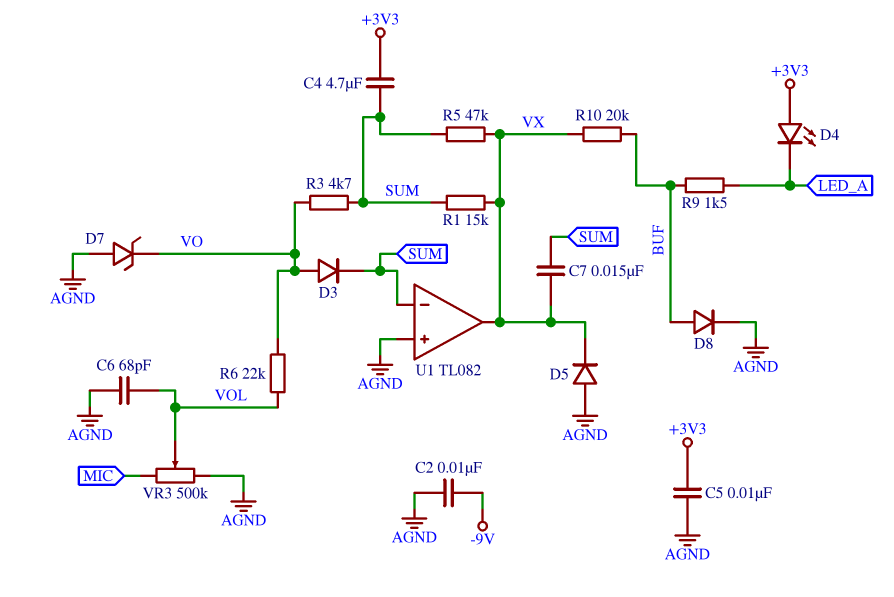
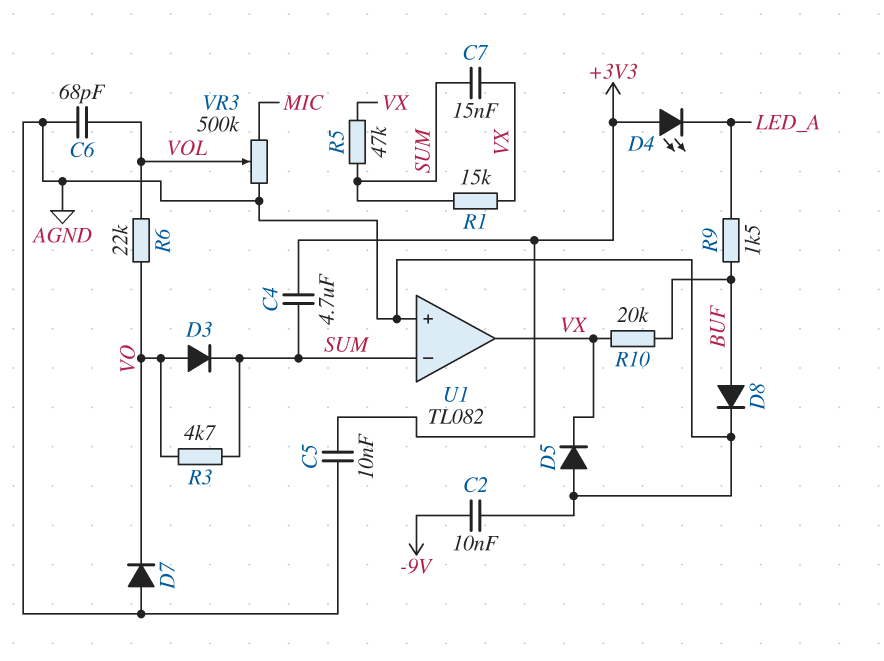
D7: zener (A AGND, K VO) -> diode (A AGND, K VO)

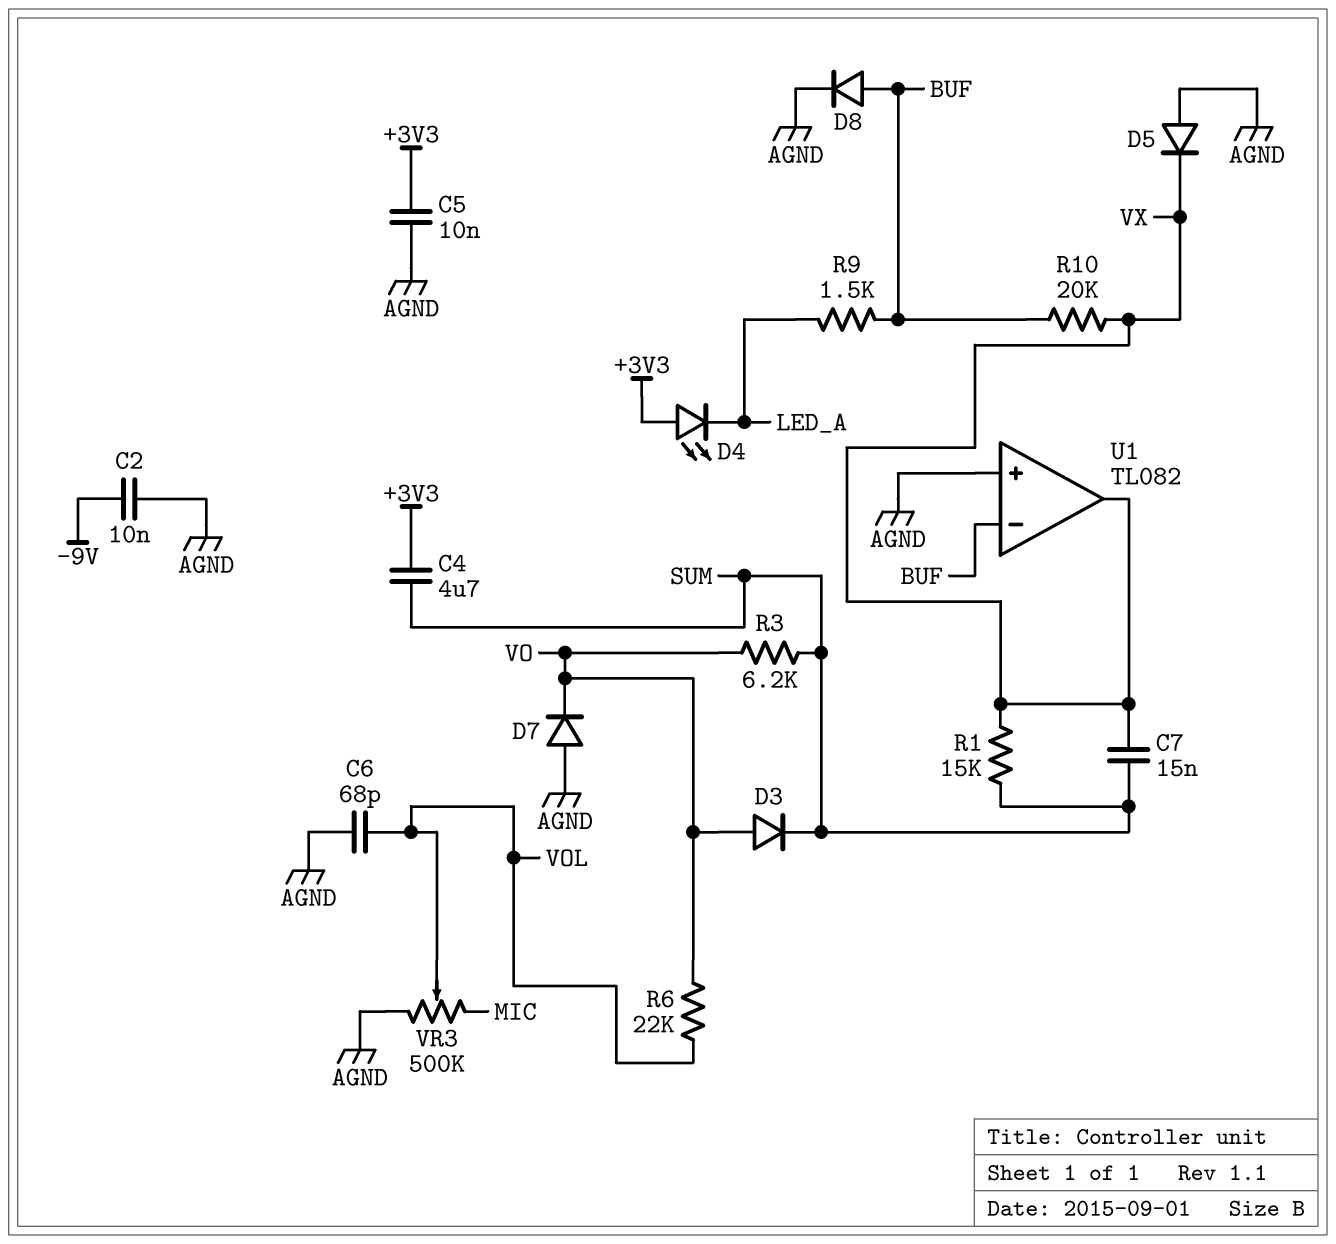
R3: 4.7k (SUM, VO) -> 6.2k (SUM, VO)
R5: 47k (SUM, VX) -> none
U1 pin in-: SUM -> BUF

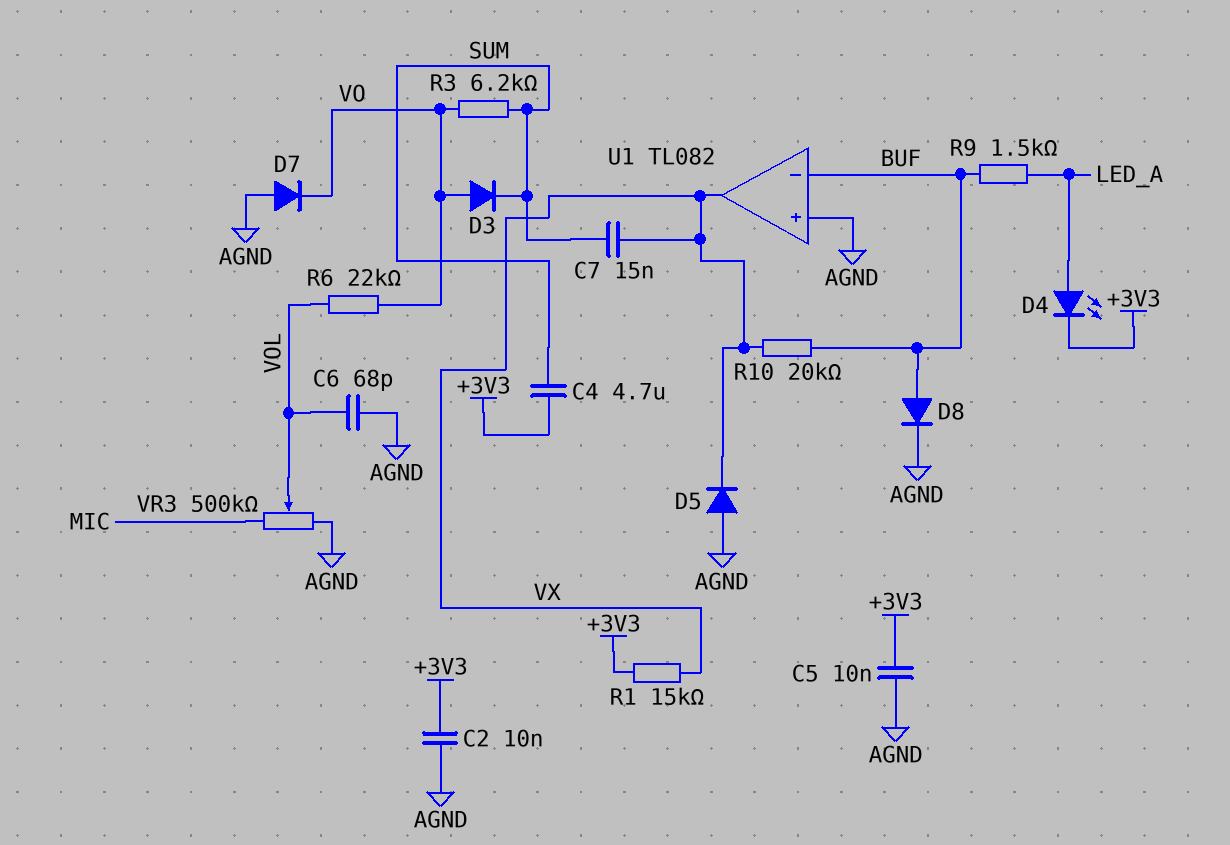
C2: 10nF (-9V, AGND) -> 10nF (+3V3, AGND)
D4: LED (A +3V3, K LED_A) -> LED (A LED_A, K +3V3)
R1: 15k (SUM, VX) -> 15k (+3V3, VX)

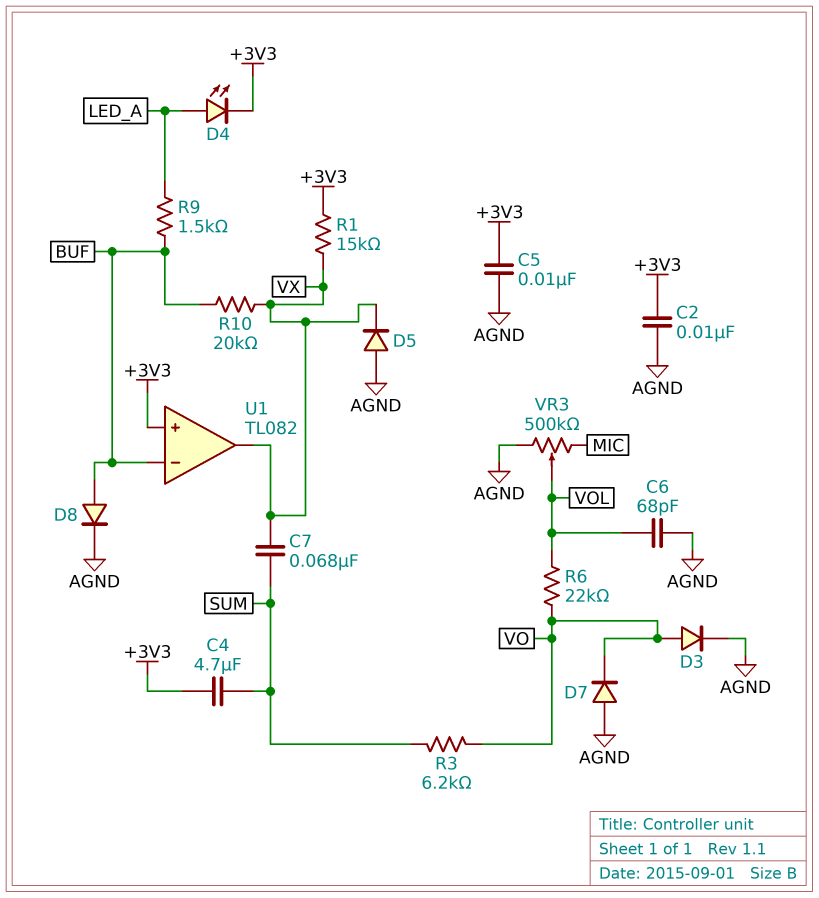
C7: 15nF (SUM, VX) -> 68nF (SUM, VX)
D3: diode (A VO, K SUM) -> diode (A VO, K AGND)
U1 pin in+: AGND -> +3V3

